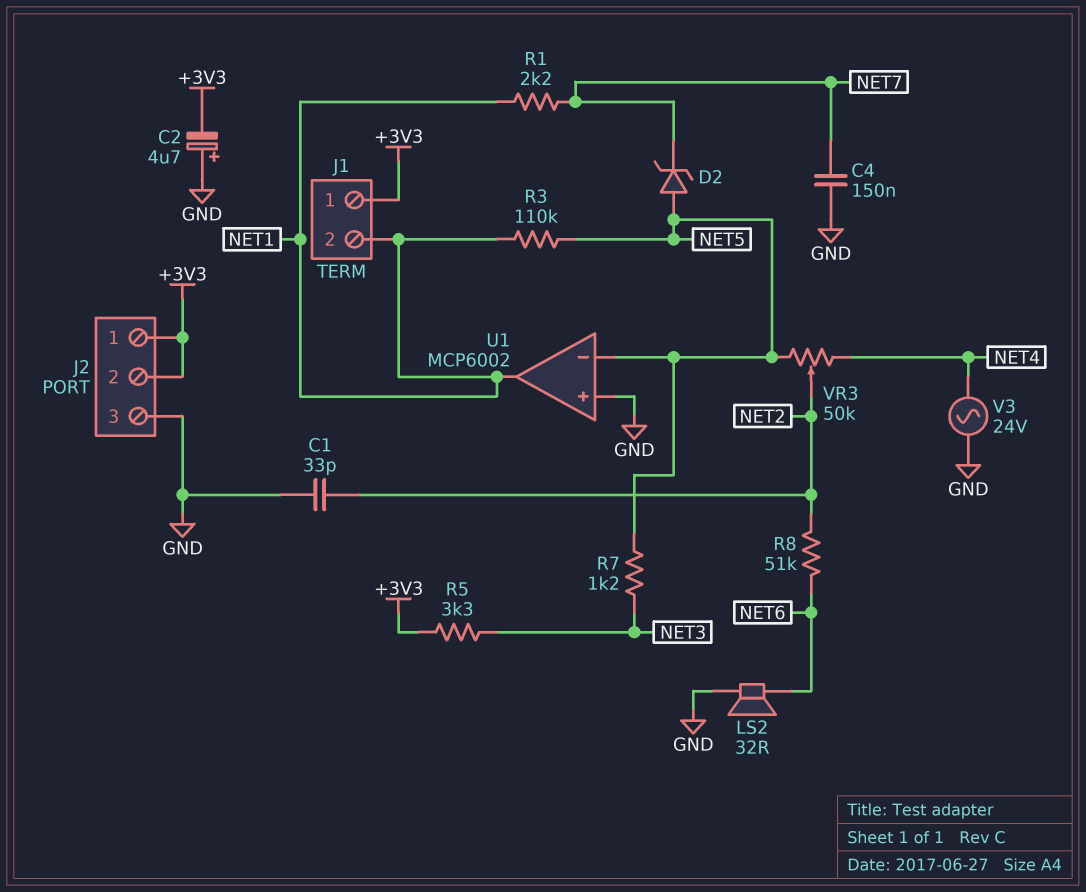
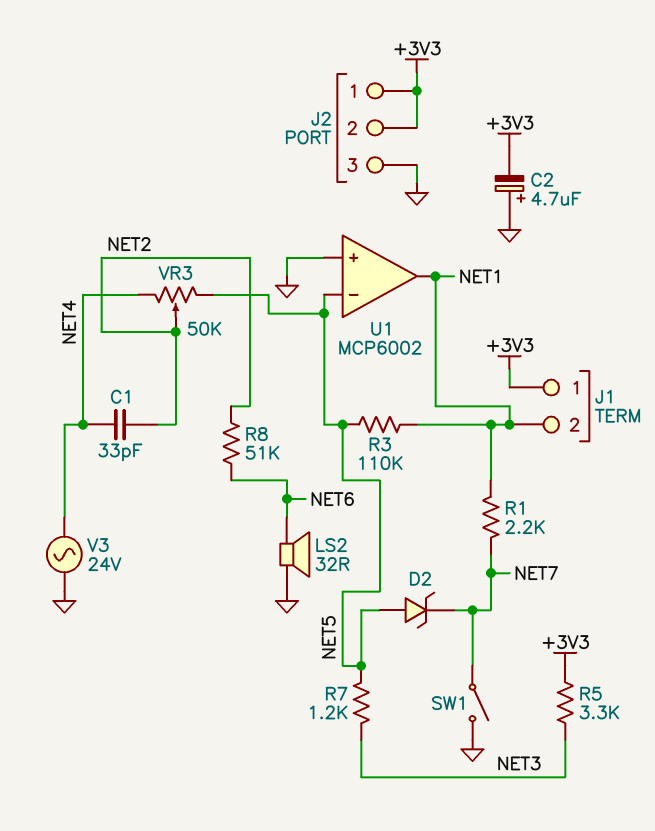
C1: 33pF (GND, NET2) -> 33pF (NET2, NET4)
C4: 150nF (GND, NET7) -> none
SW1: none -> switch (GND, NET7)

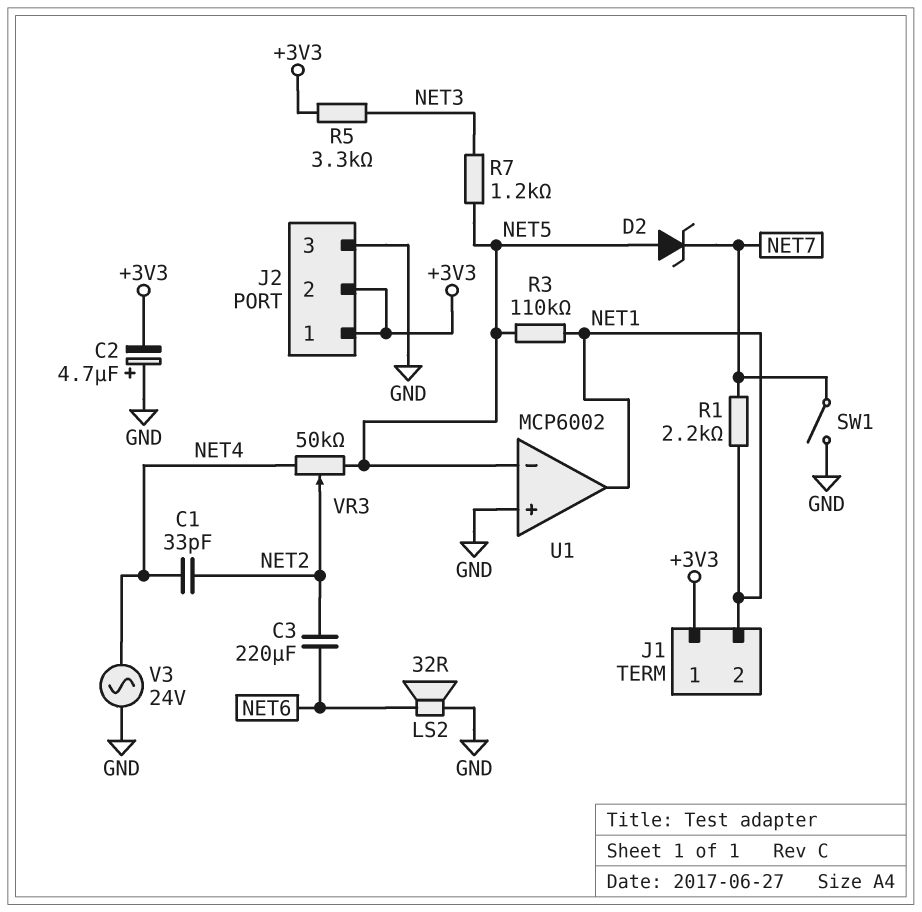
C3: none -> 220uF (NET2, NET6)
R8: 51k (NET2, NET6) -> none

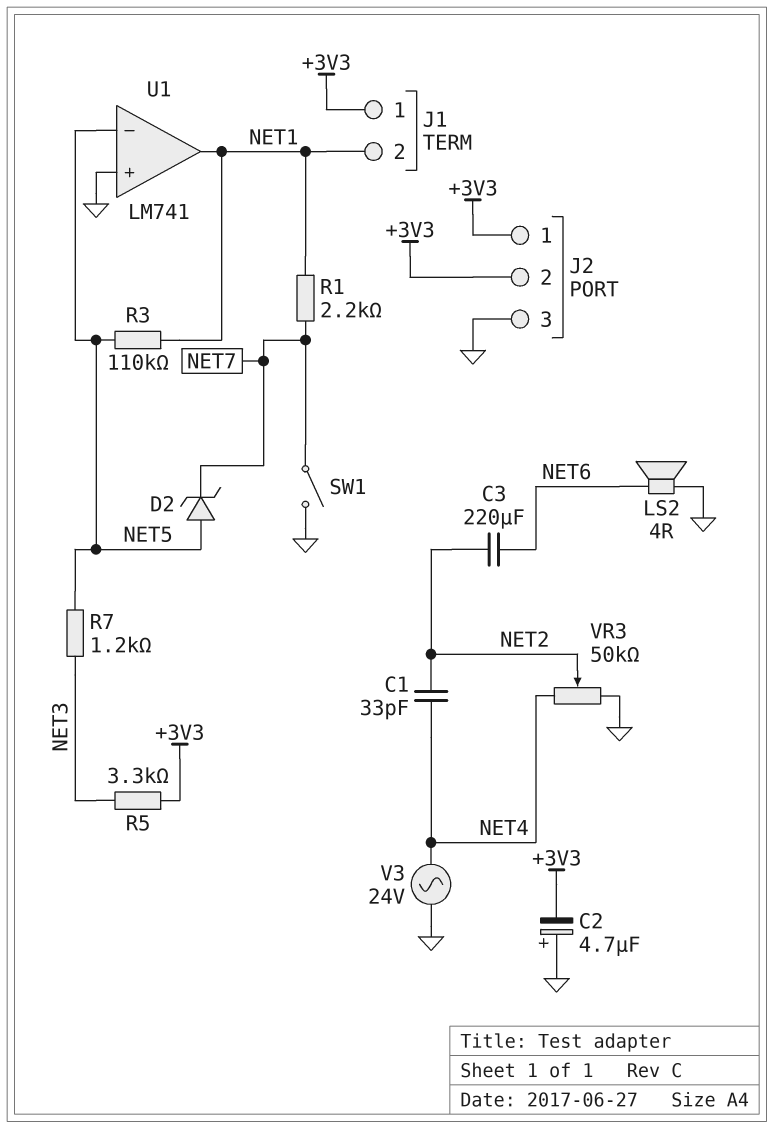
LS2: speaker 32R (GND, NET6) -> speaker 4R (GND, NET6)
U1: MCP6002 -> LM741
VR3: 50k (NET4, NET5, wiper NET2) -> 50k (GND, NET4, wiper NET2)

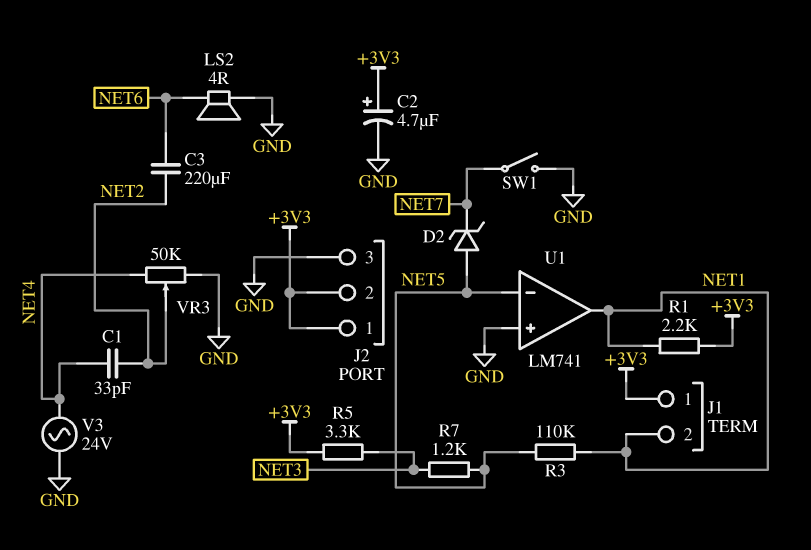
C2: 4.7uF (plus GND, minus +3V3) -> 4.7uF (plus +3V3, minus GND)
R1: 2.2k (NET1, NET7) -> 2.2k (+3V3, NET1)

